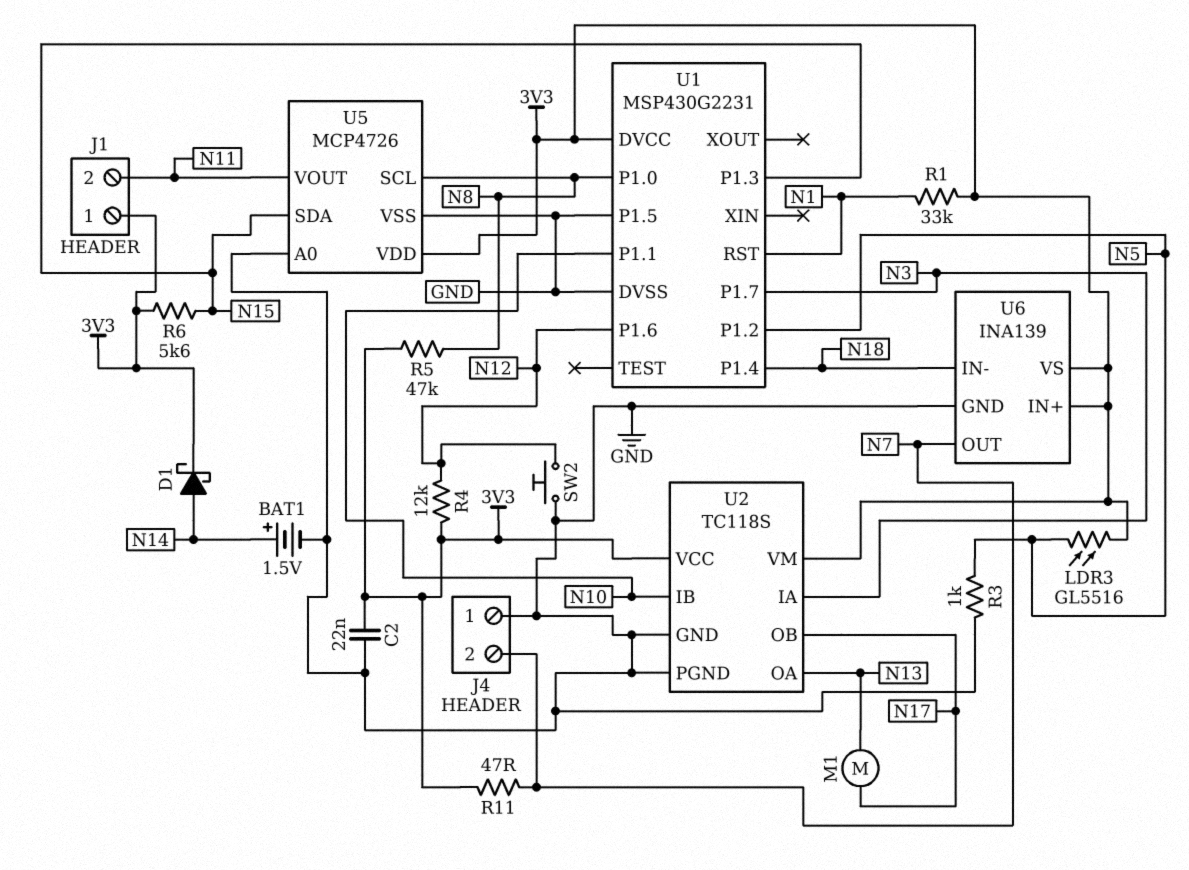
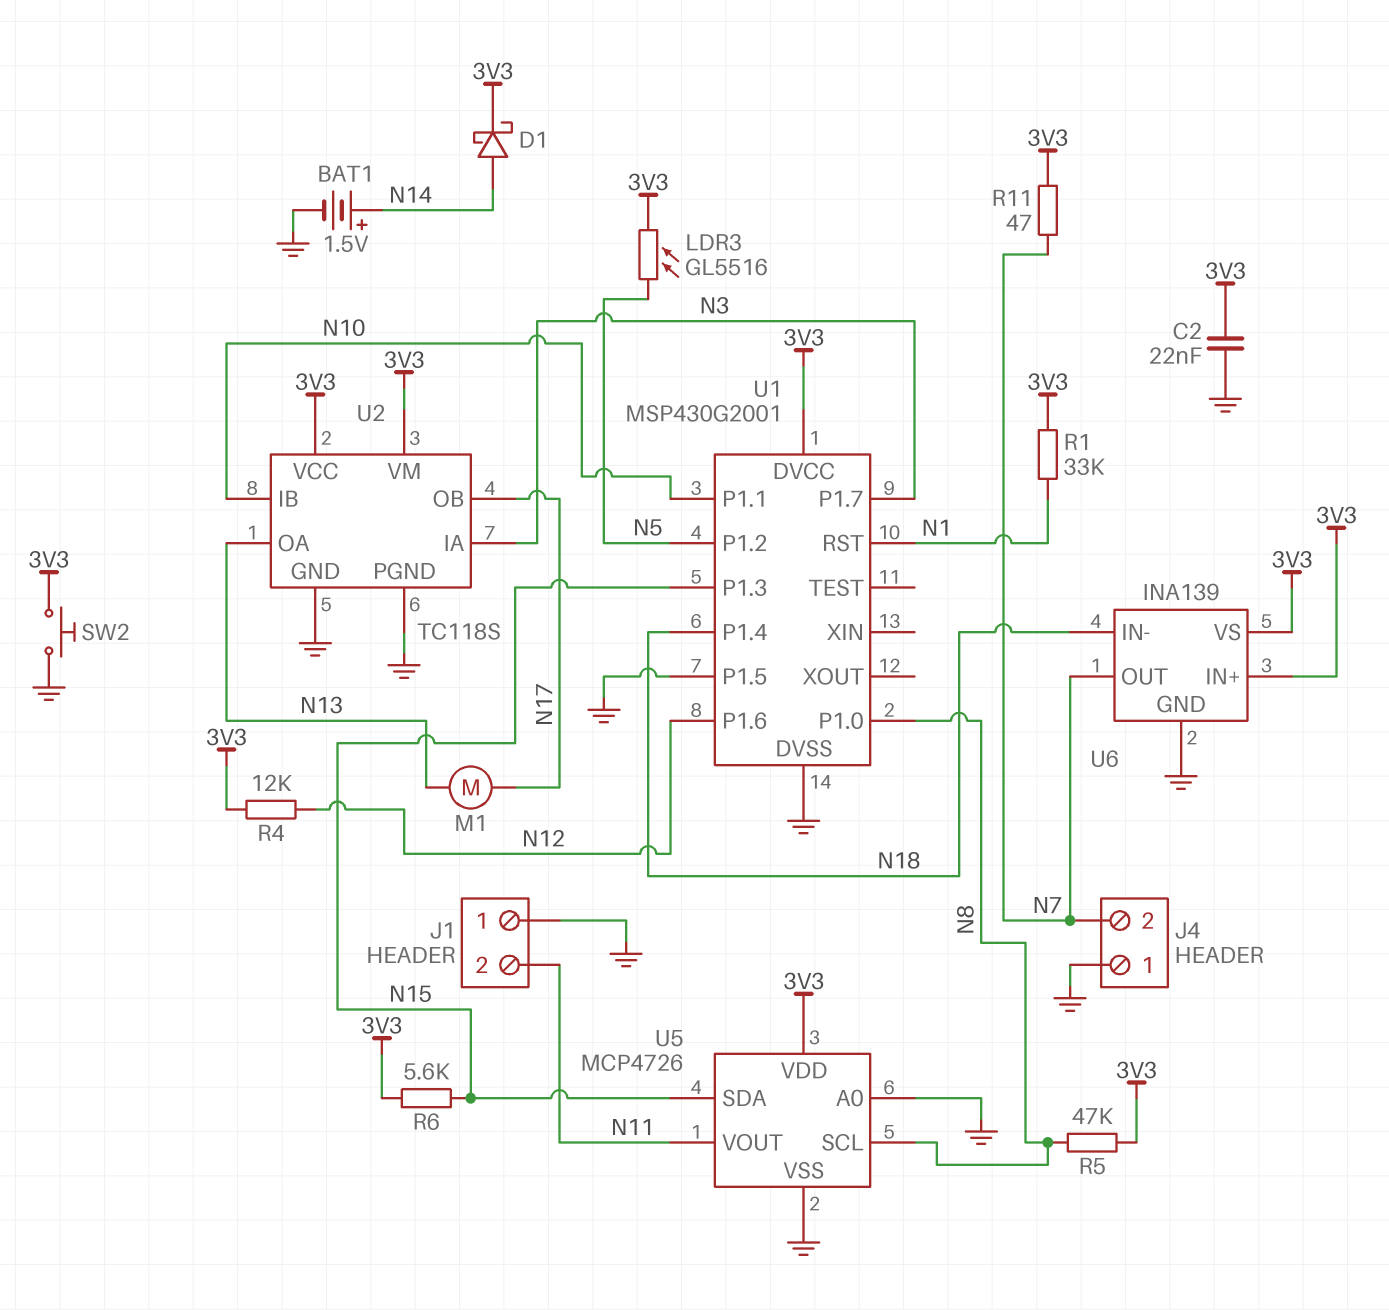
J1 pin 1: 3V3 -> GND
R3: 1k (GND, N5) -> none
SW2: button (GND, N12) -> button (3V3, GND)
U1: MSP430G2231 -> MSP430G2001

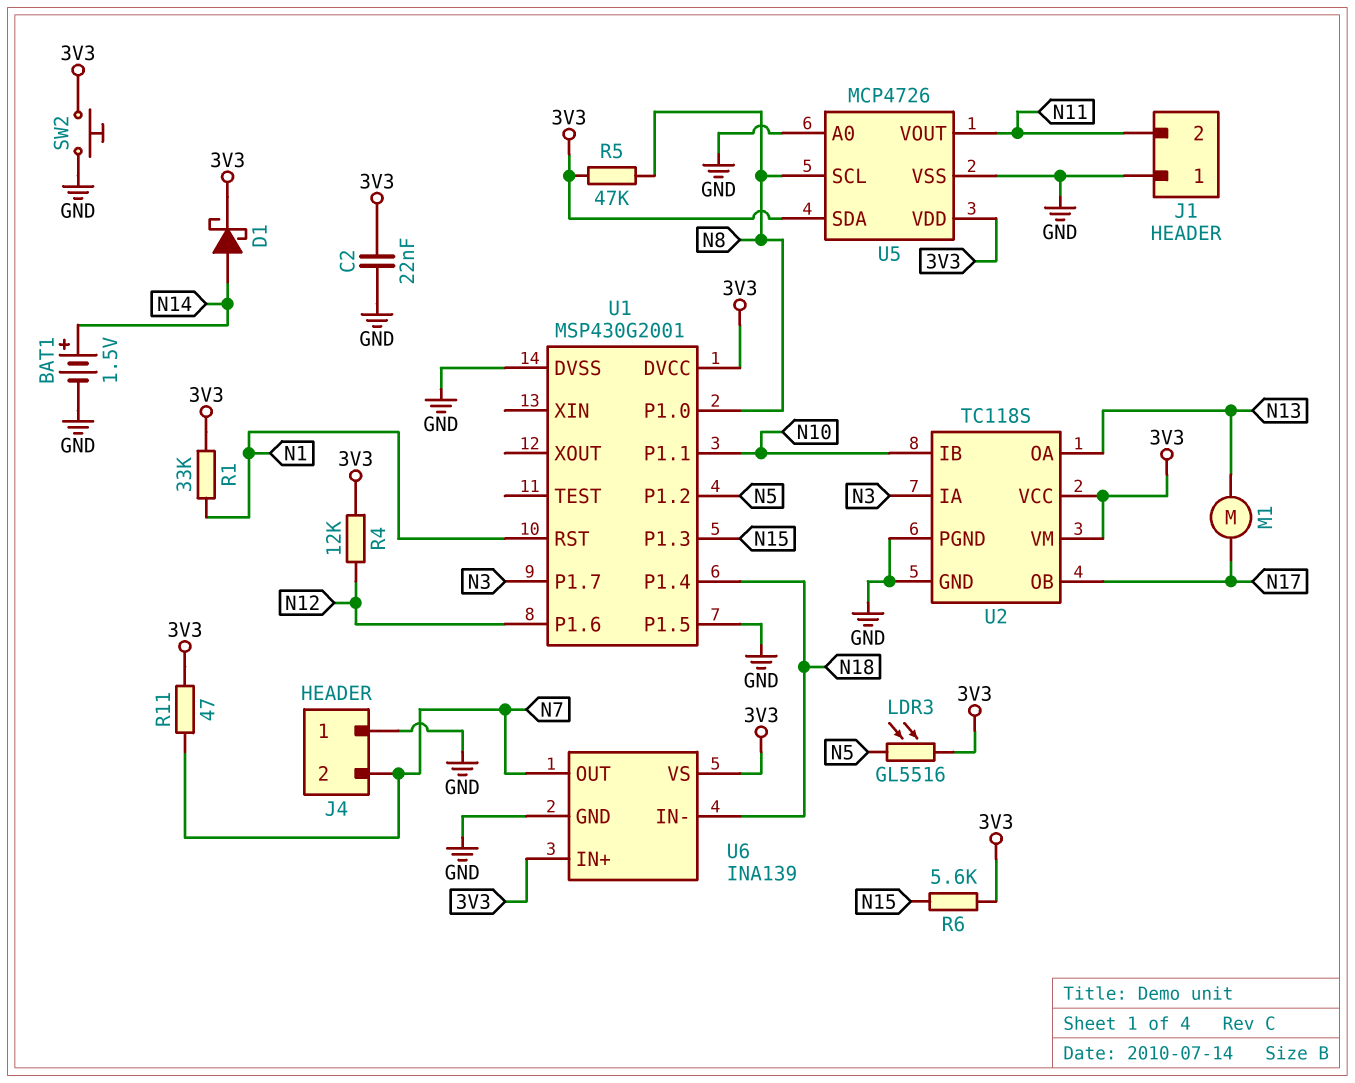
U5 pin SDA: N15 -> 3V3

